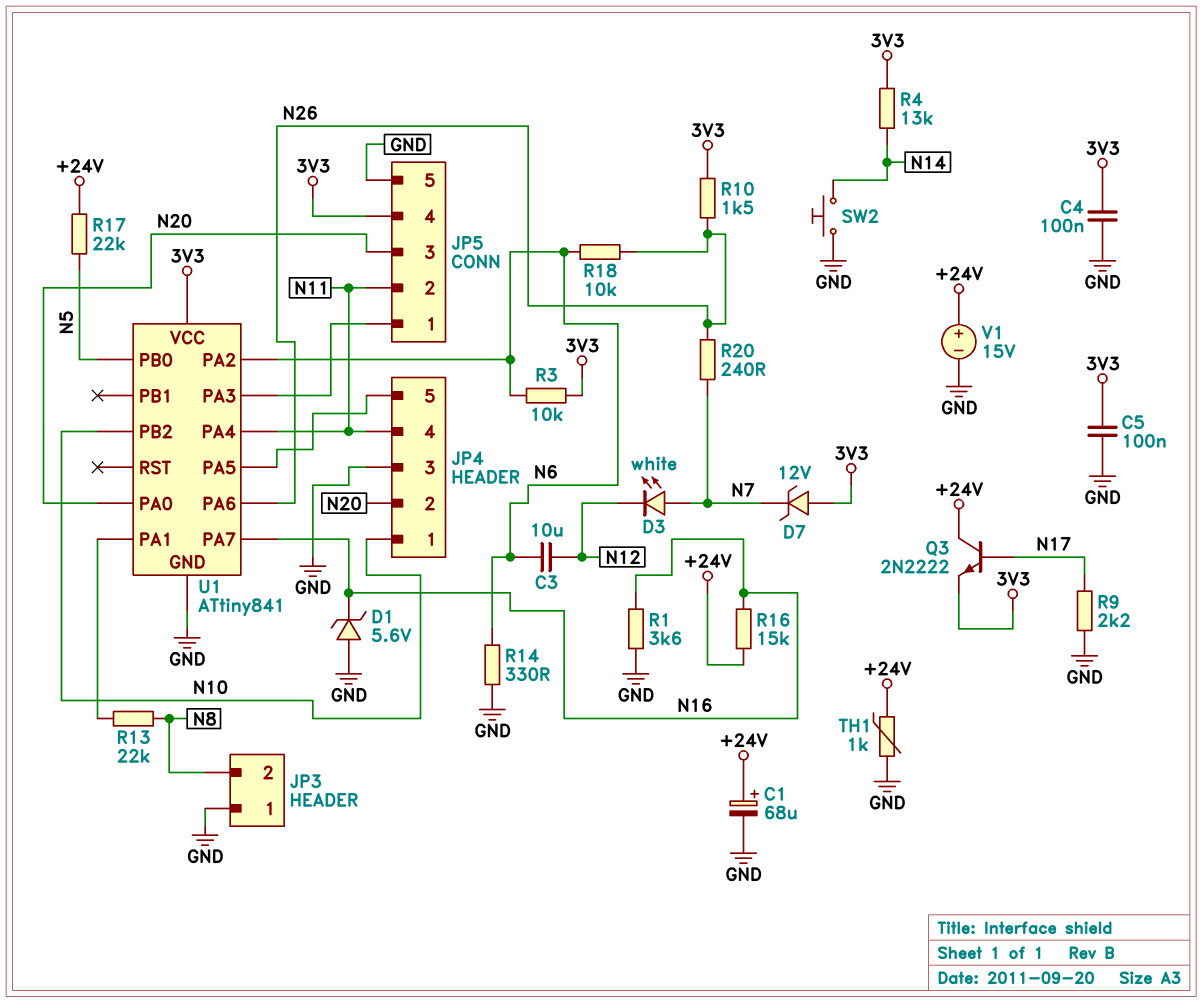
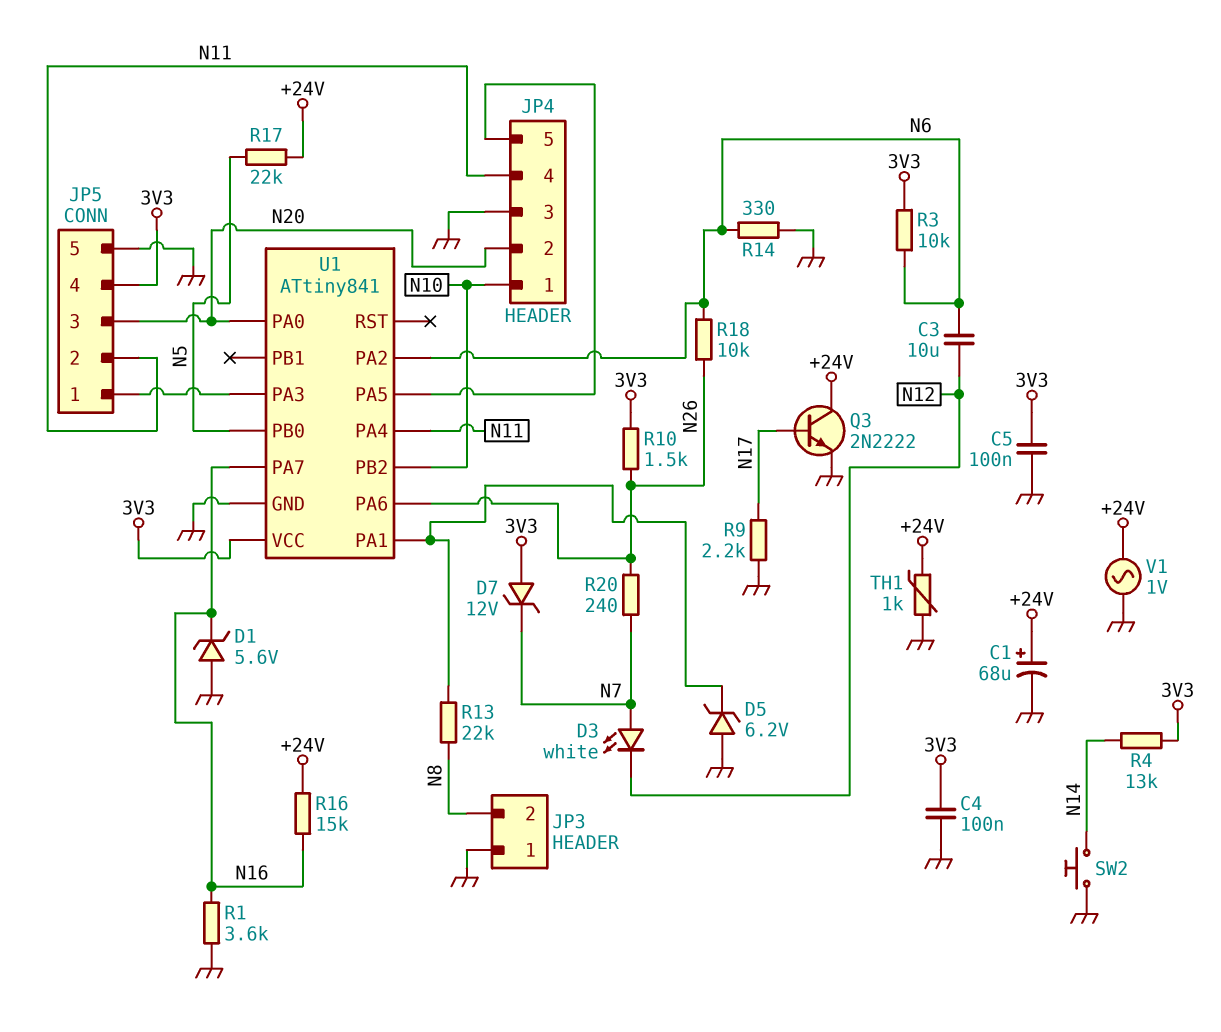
D5: none -> zener 6.2V (A GND, K U1/PA1)
Q3: NPN 2N2222 (B N17, C +24V, E 3V3) -> NPN 2N2222 (B N17, C +24V, E GND)
V1: 15V (plus +24V, minus GND) -> AC 1V (+24V, GND)

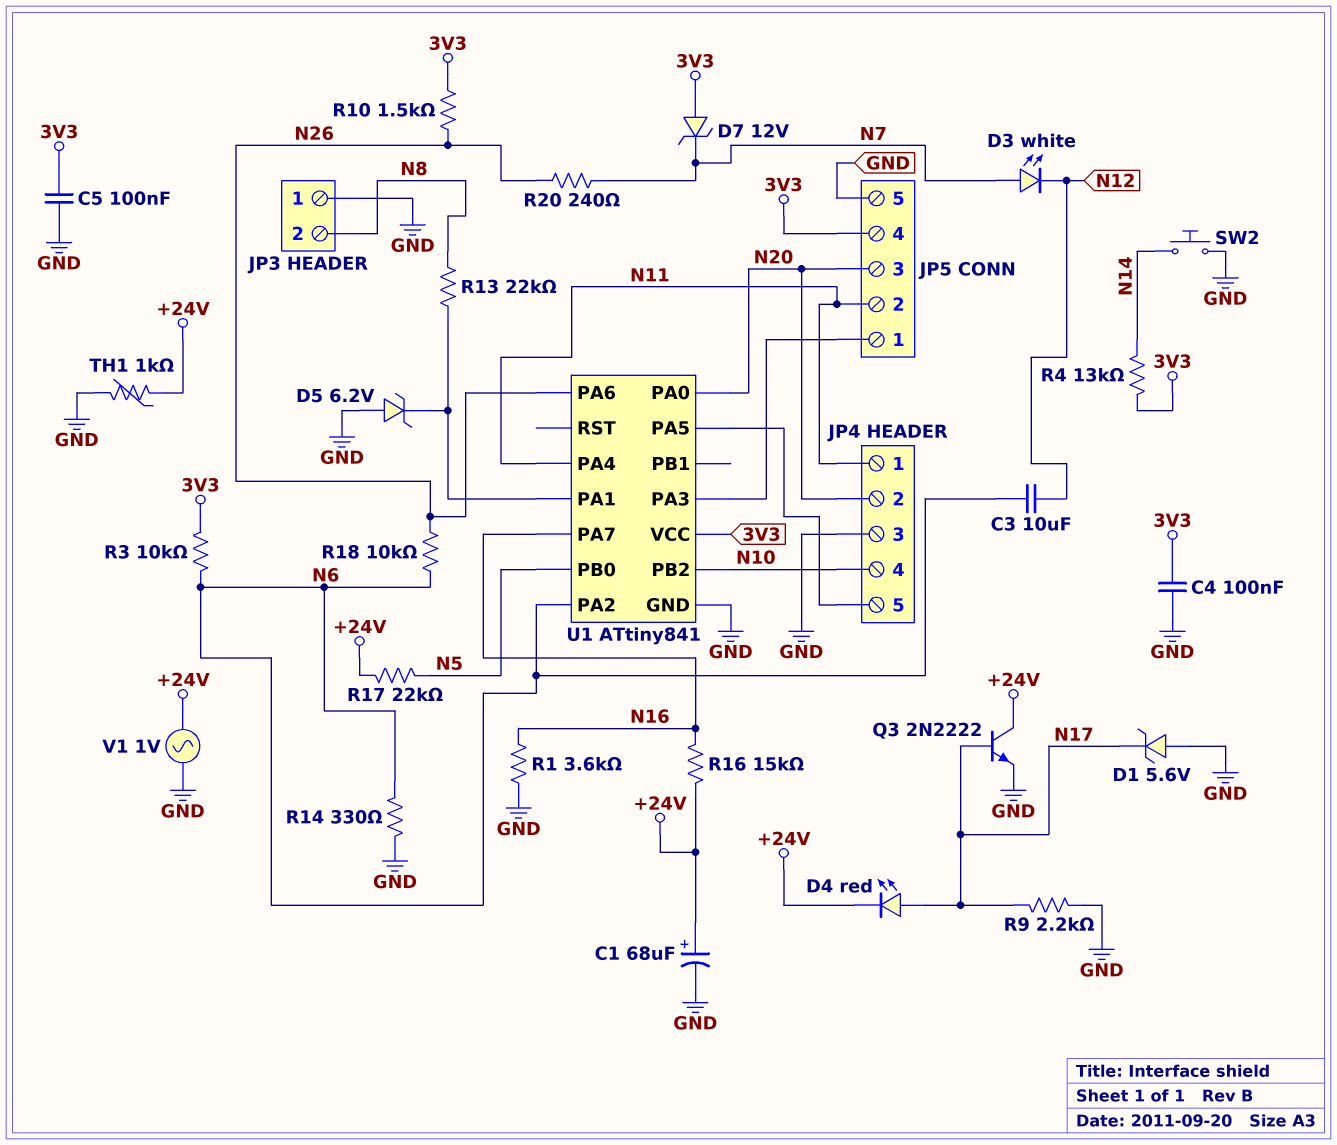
D1: zener 5.6V (A GND, K N16) -> zener 5.6V (A GND, K N17)
D4: none -> LED red (A N17, K +24V)
JP4 pin 1: N10 -> N11
JP4 pin 4: N11 -> N10

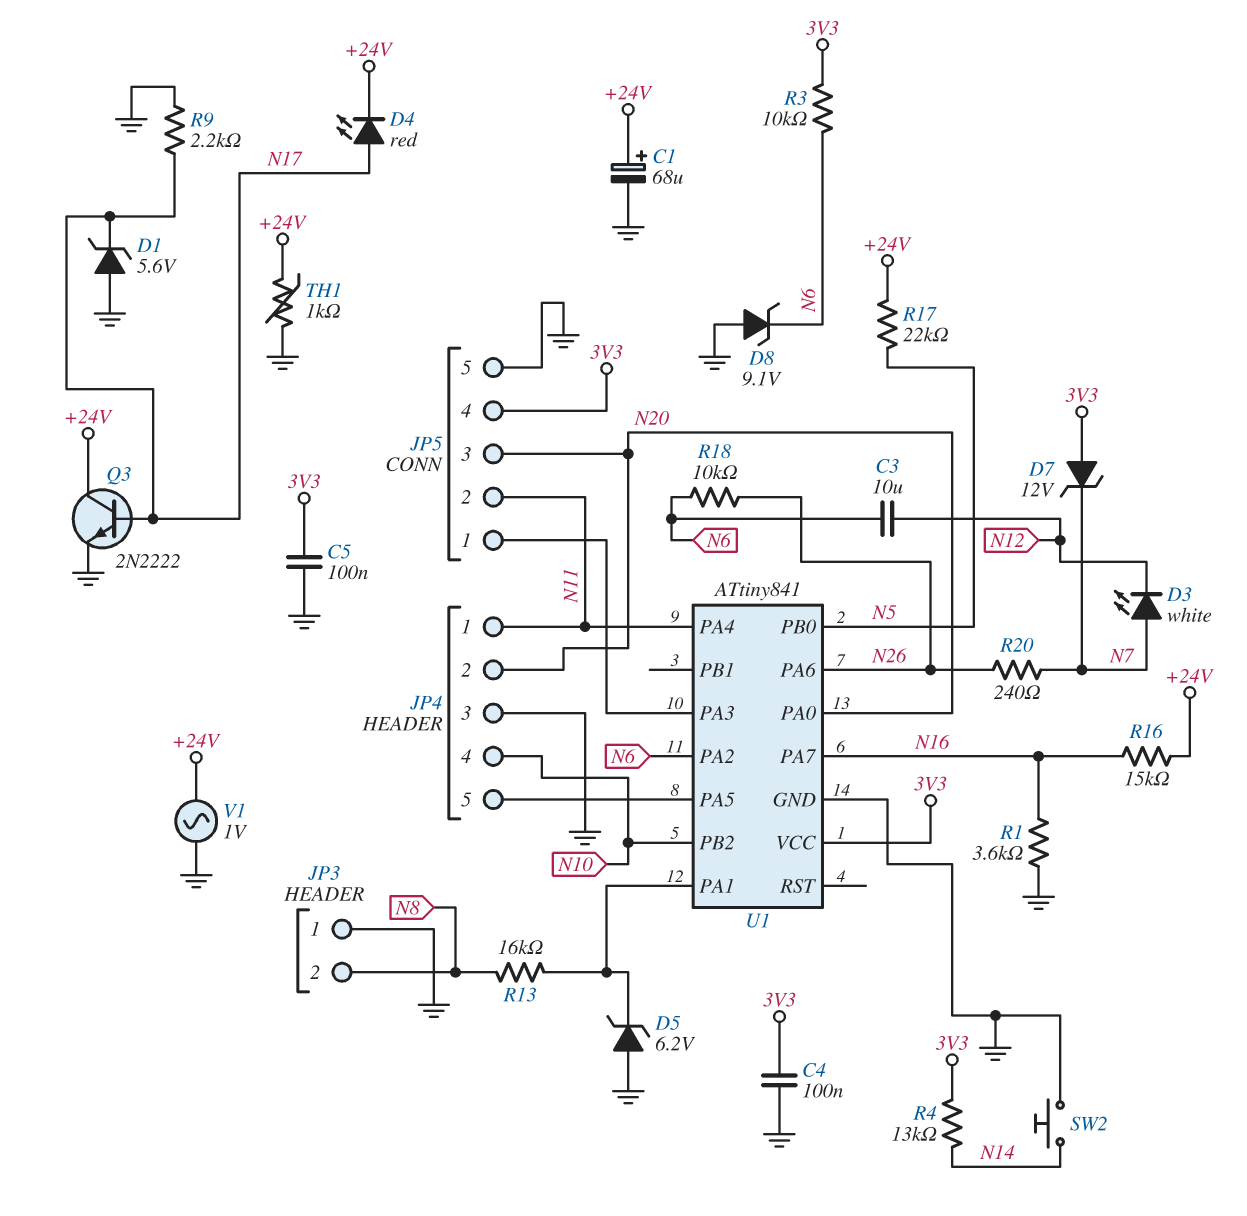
D8: none -> zener 9.1V (A GND, K N6)
R10: 1.5k (3V3, N26) -> none
R13: 22k (N8, U1/PA1) -> 16k (N8, U1/PA1)
R14: 330 (GND, N6) -> none

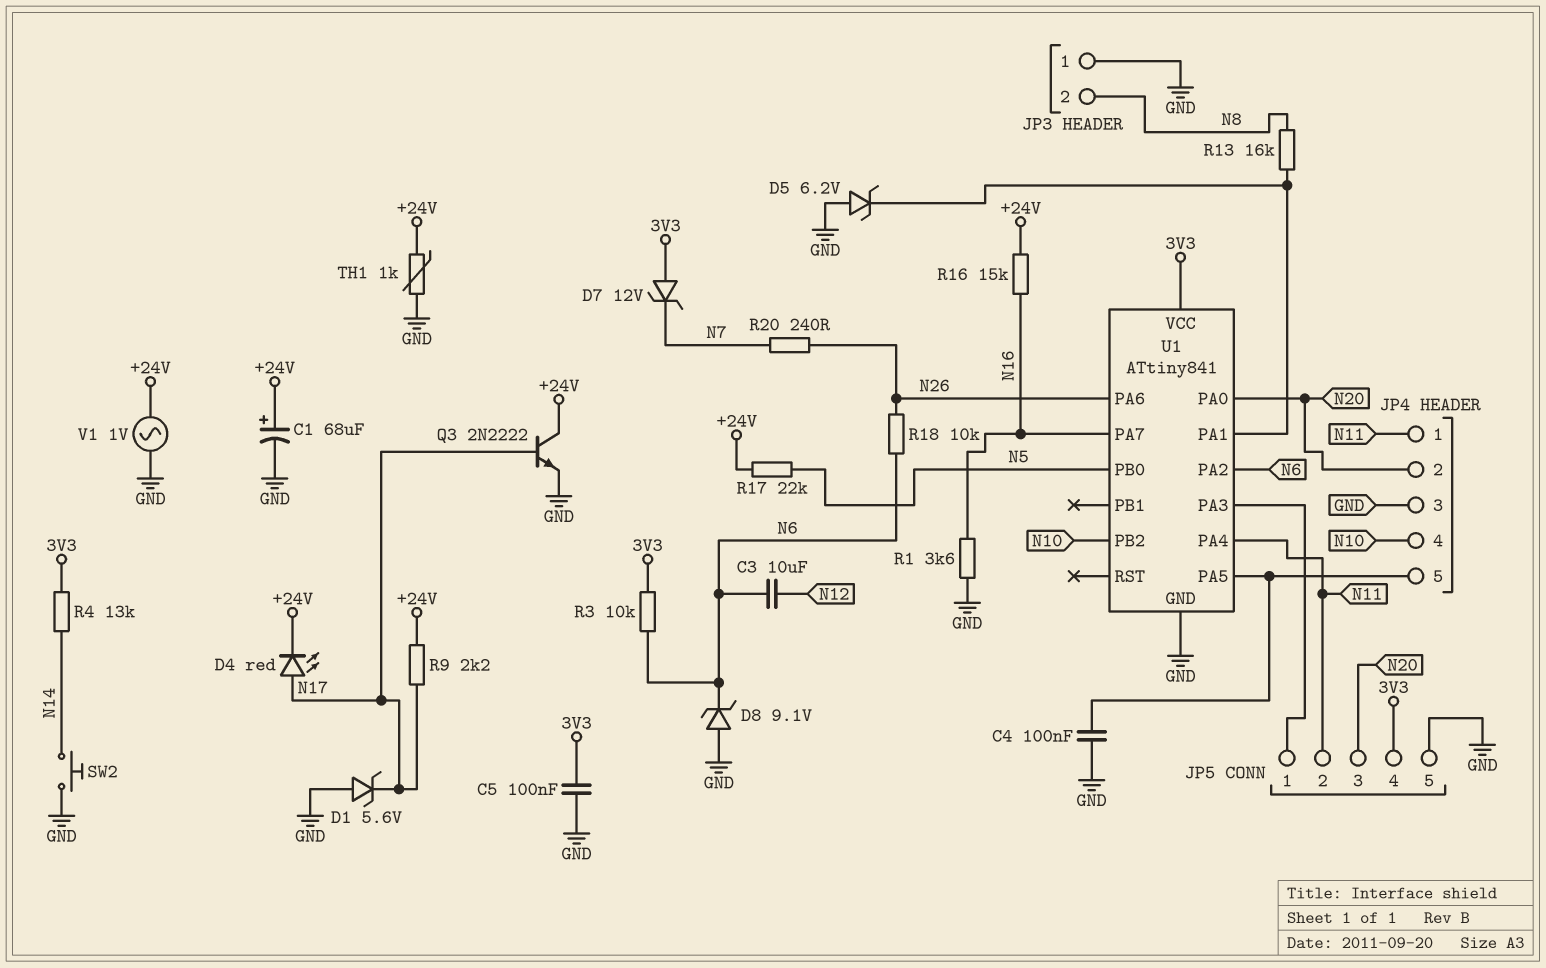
C4: 100nF (3V3, GND) -> 100nF (GND, JP4/5)
D3: LED white (A N7, K N12) -> none
R9: 2.2k (GND, N17) -> 2.2k (+24V, N17)

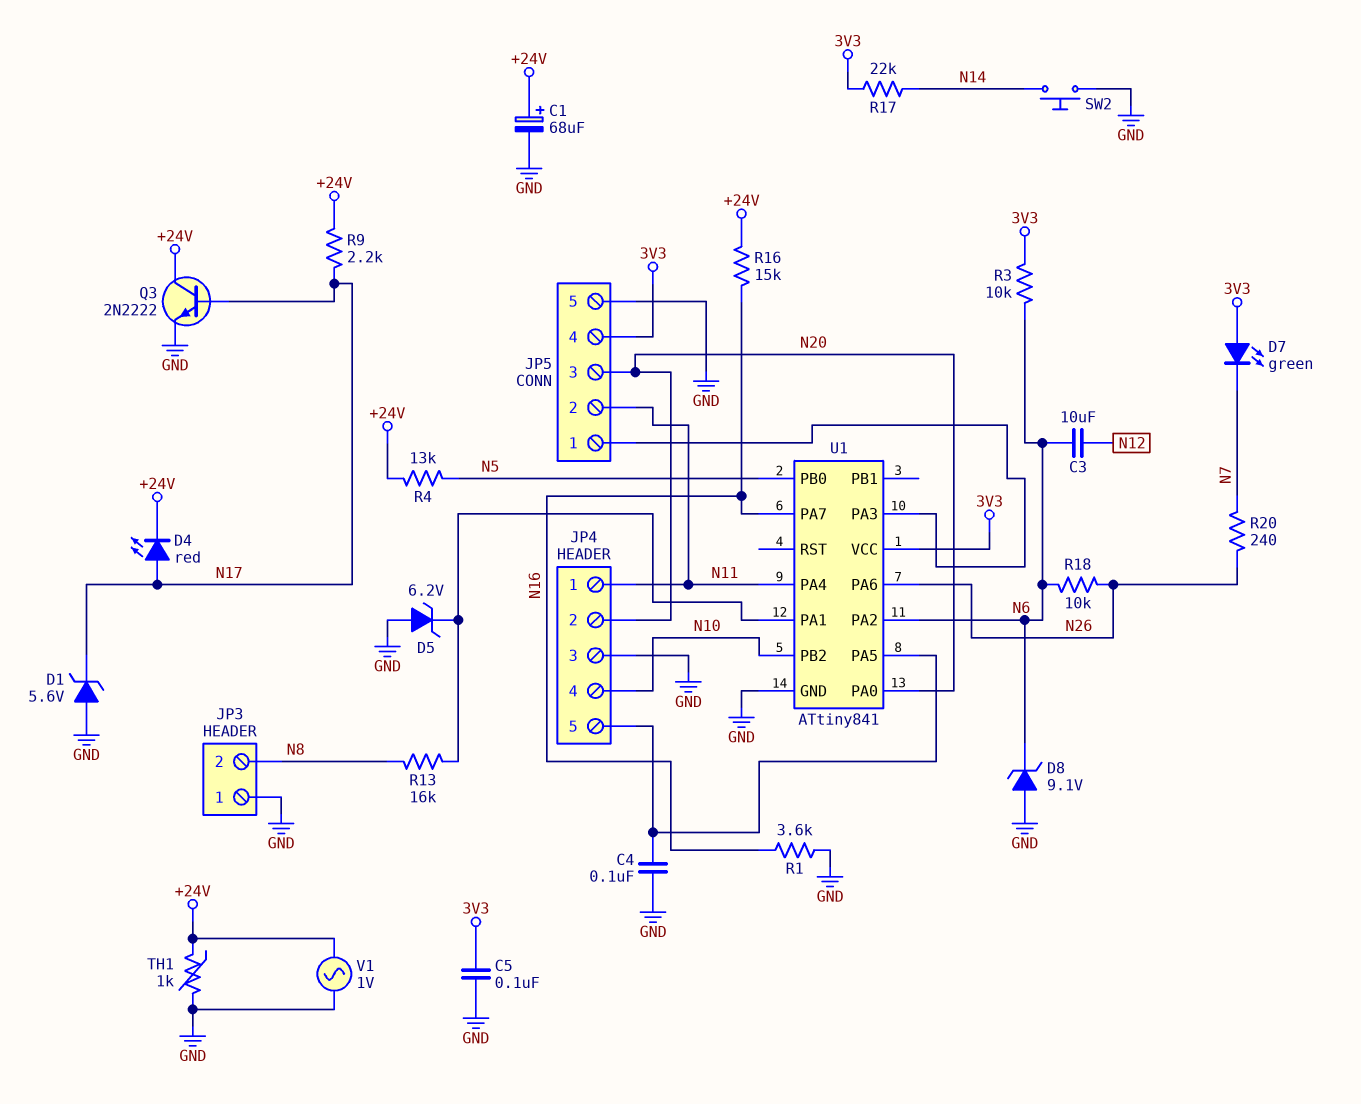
D7: zener 12V (A 3V3, K N7) -> LED green (A 3V3, K N7)
R4: 13k (3V3, N14) -> 13k (+24V, N5)
R17: 22k (+24V, N5) -> 22k (3V3, N14)

